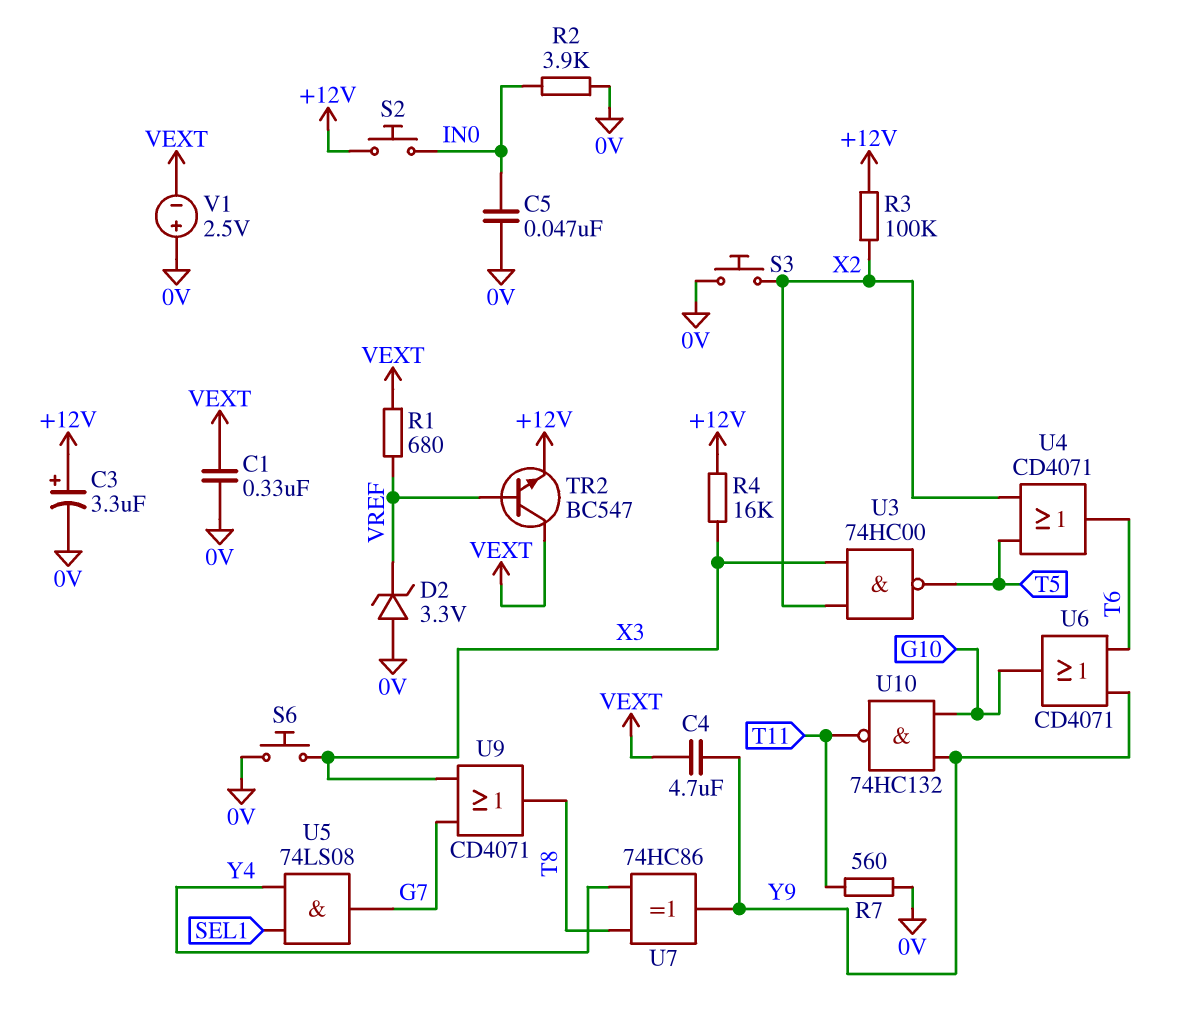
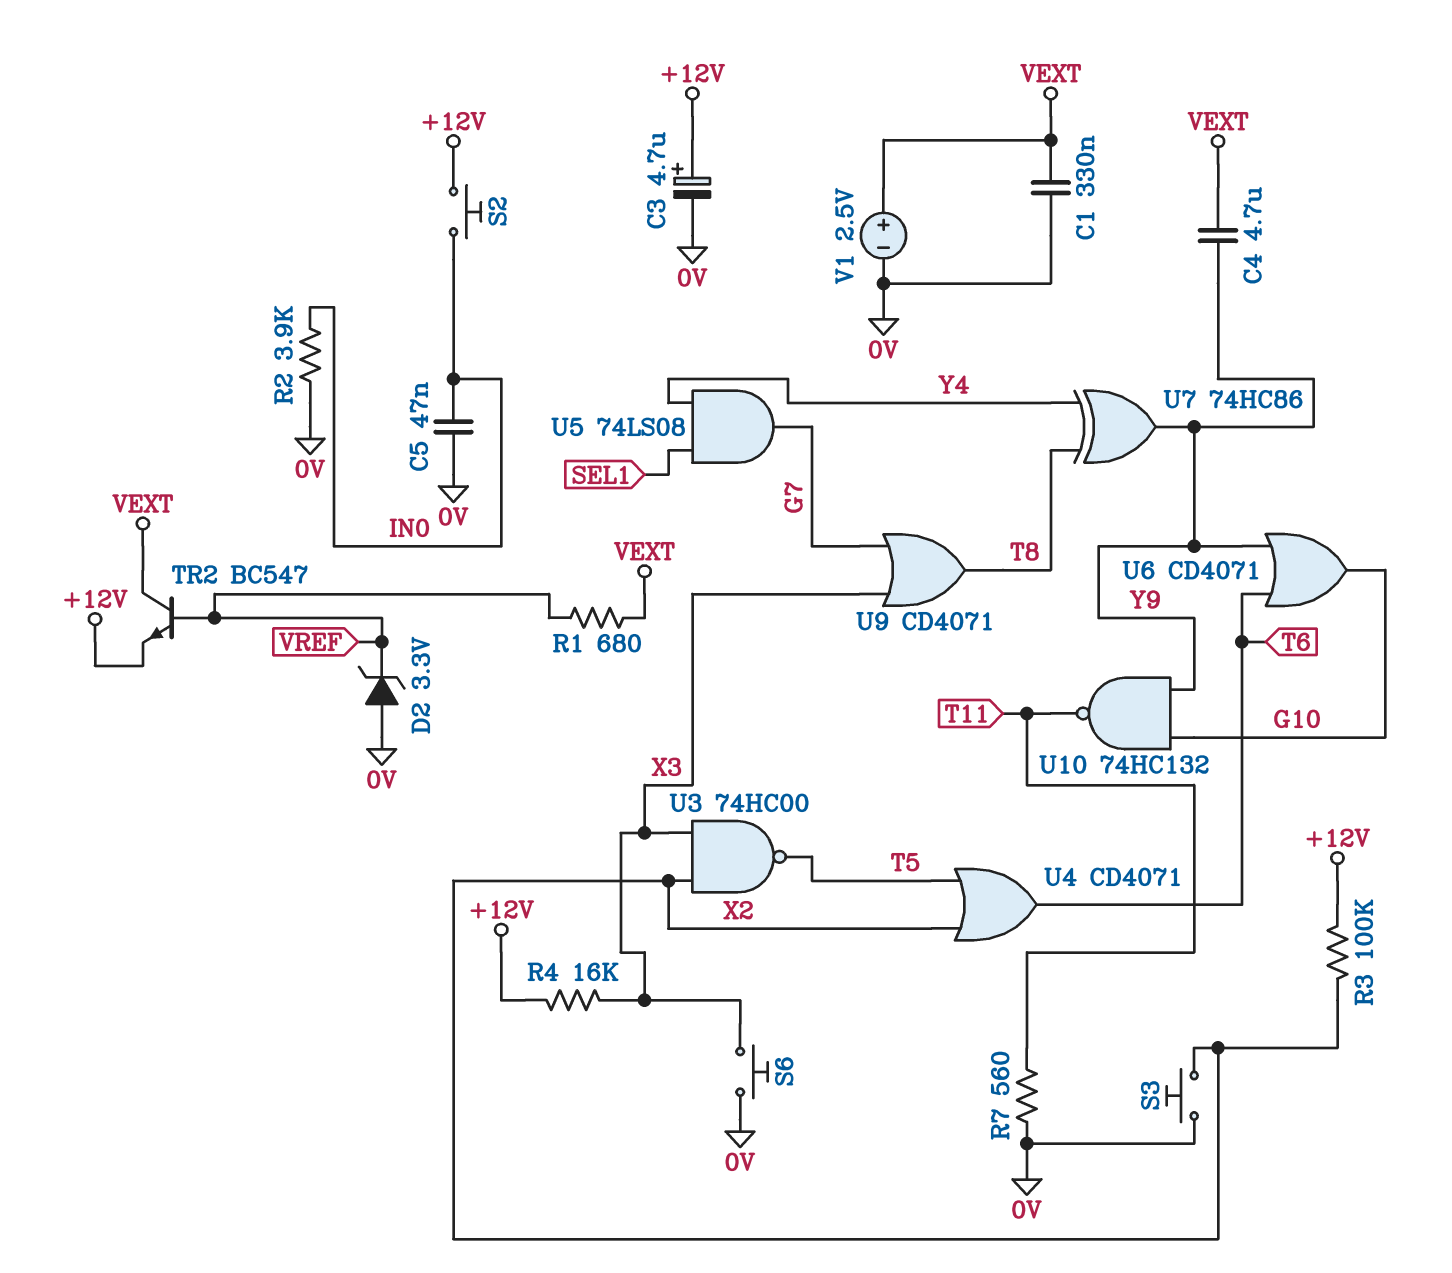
C3: 3.3uF (plus +12V, minus 0V) -> 4.7uF (plus +12V, minus 0V)
V1: 2.5V (plus 0V, minus VEXT) -> 2.5V (plus VEXT, minus 0V)

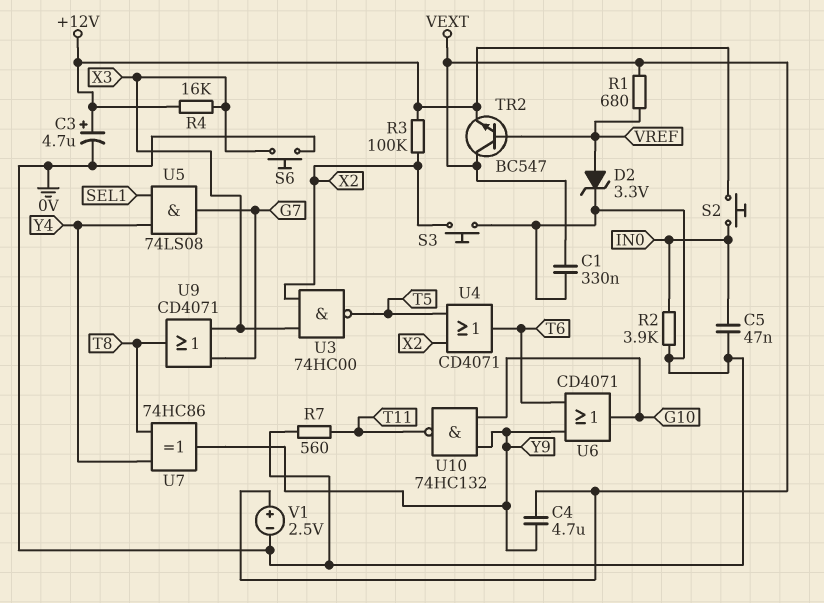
D2: zener 3.3V (A 0V, K VREF) -> zener 3.3V (A VREF, K 0V)

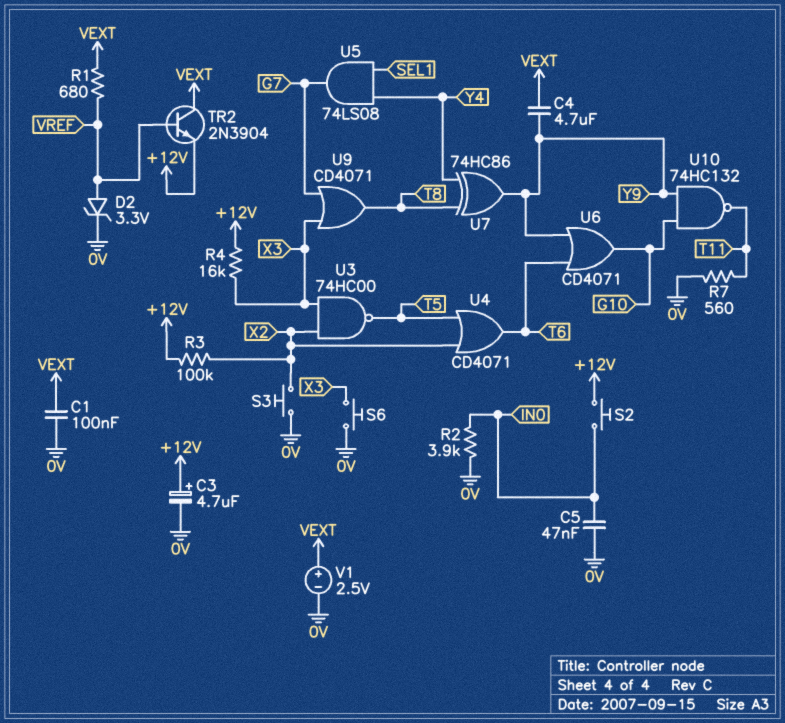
C1: 330nF (0V, VEXT) -> 100nF (0V, VEXT)
TR2: NPN BC547 (B VREF, C VEXT, E +12V) -> NPN 2N3904 (B VREF, C VEXT, E +12V)

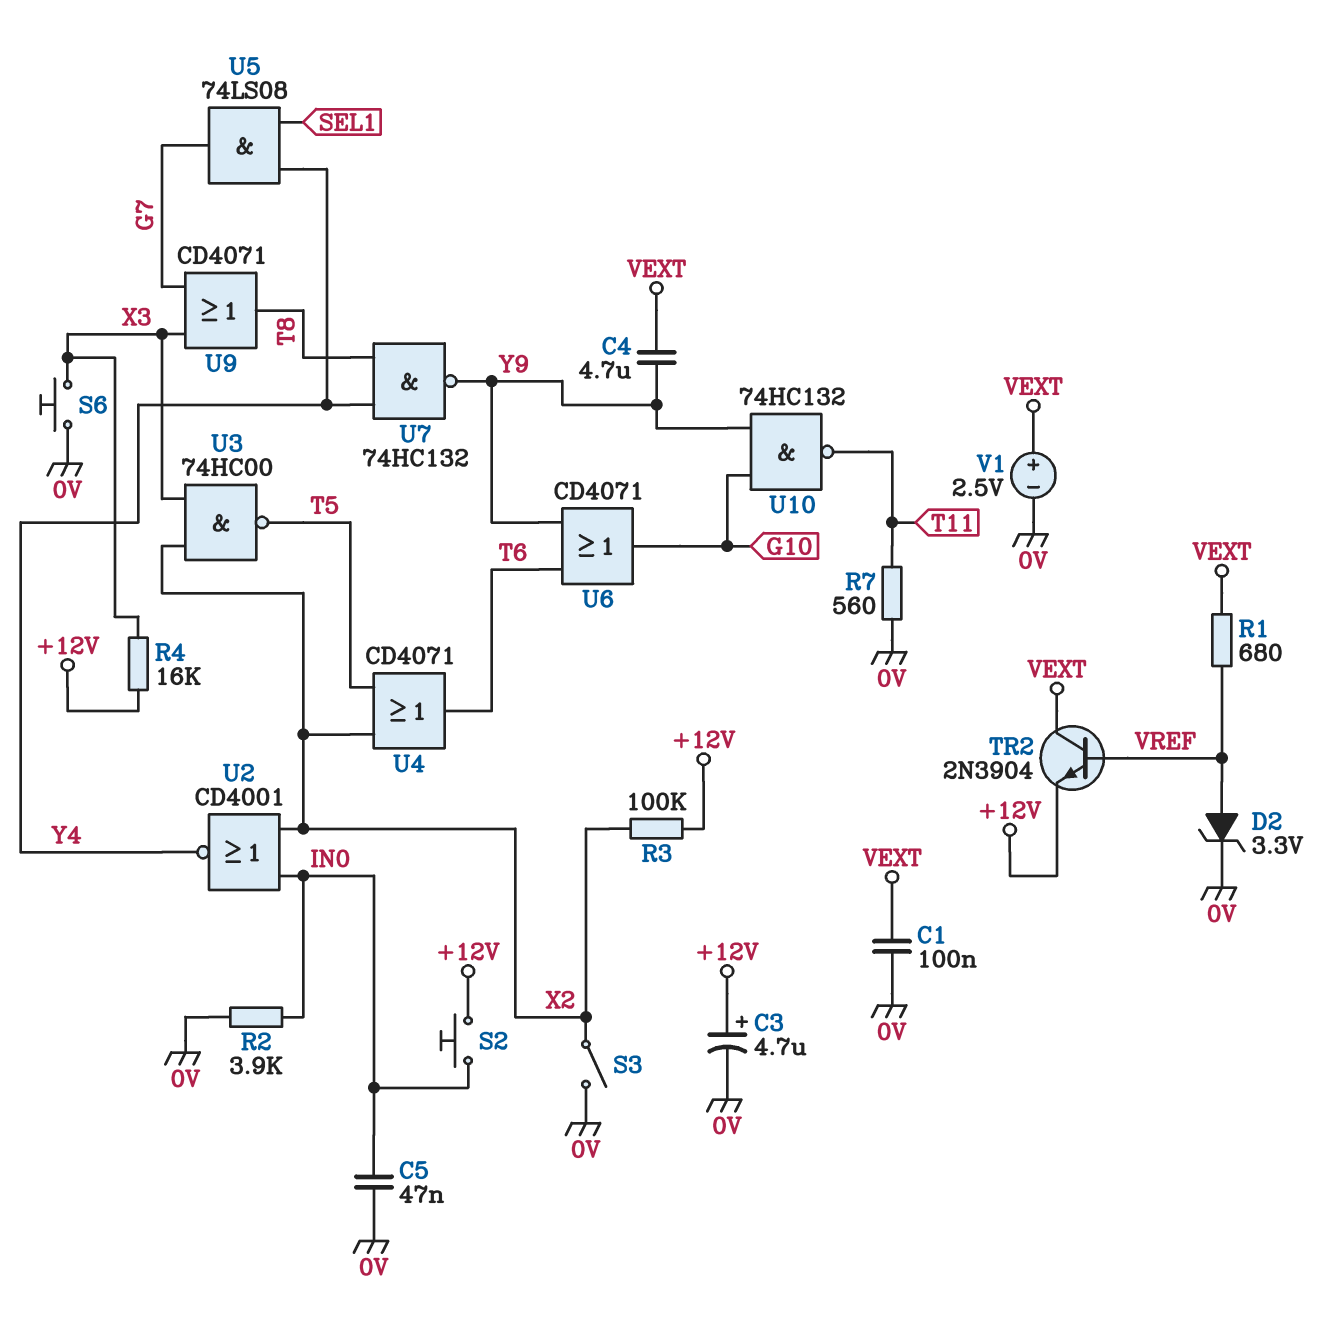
S3: button (0V, X2) -> switch (0V, X2)
U2: none -> NOR CD4001 (in IN0, in X2, out Y4)
U7: XOR 74HC86 (in T8, in Y4, out Y9) -> NAND 74HC132 (in T8, in Y4, out Y9)

